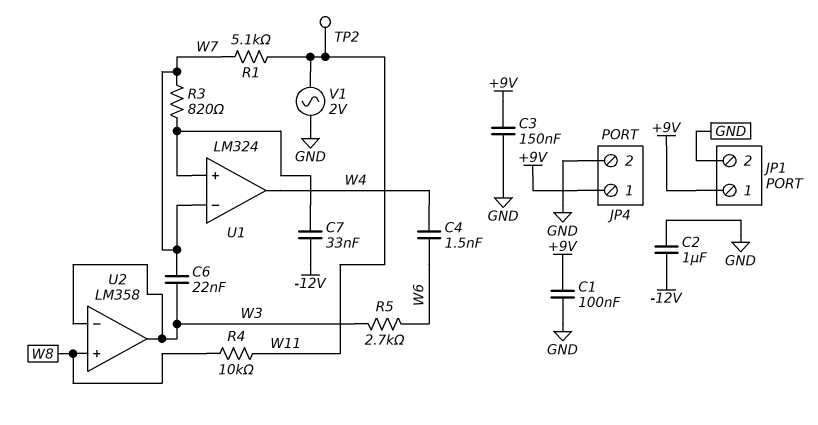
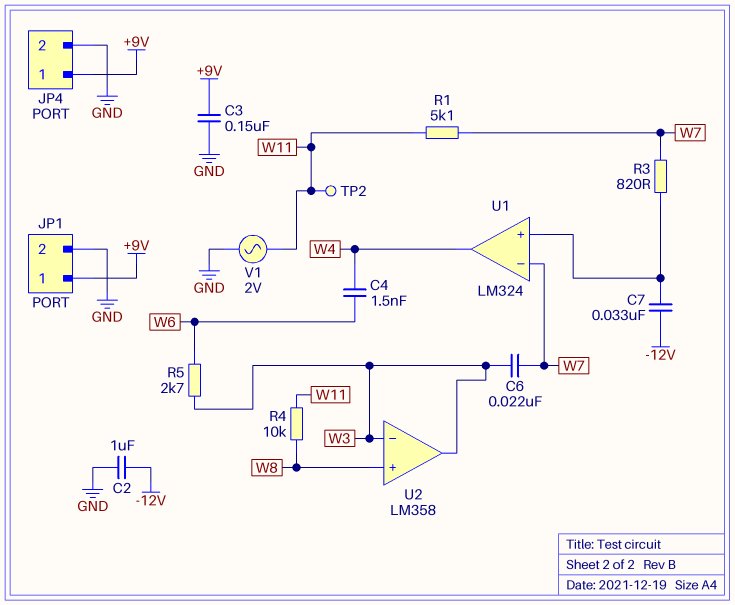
C1: 100nF (+9V, GND) -> none

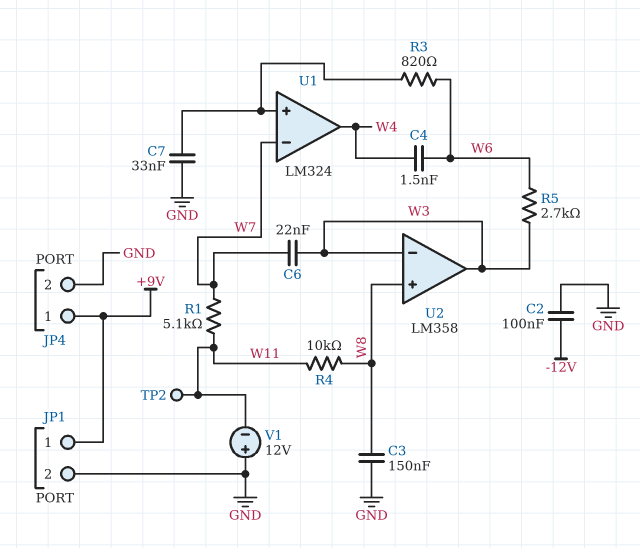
C2: 1uF (-12V, GND) -> 100nF (-12V, GND)
C3: 150nF (+9V, GND) -> 150nF (GND, W8)
C7: 33nF (-12V, U1/in+) -> 33nF (GND, U1/in+)
R3: 820 (U1/in+, W7) -> 820 (U1/in+, W6)
V1: AC 2V (GND, W11) -> 12V (plus GND, minus W11)

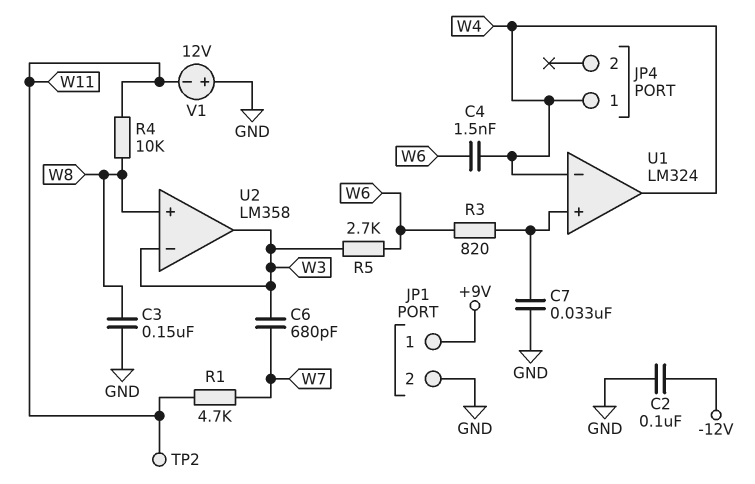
C6: 22nF (W3, W7) -> 680pF (W3, W7)
JP4 pin 1: +9V -> W4
JP4 pin 2: GND -> none
R1: 5.1k (W7, W11) -> 4.7k (W7, W11)
U1 pin in-: W7 -> W4

